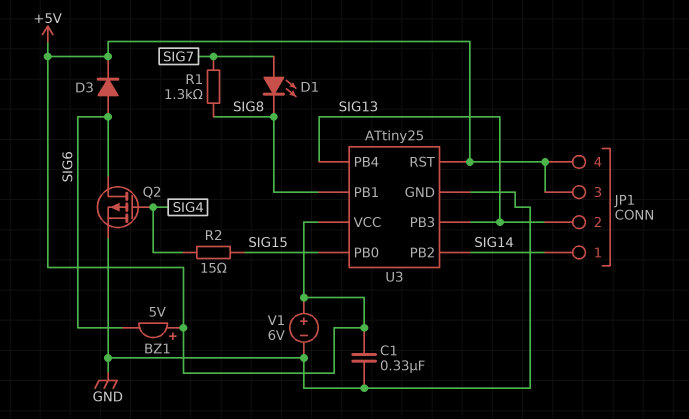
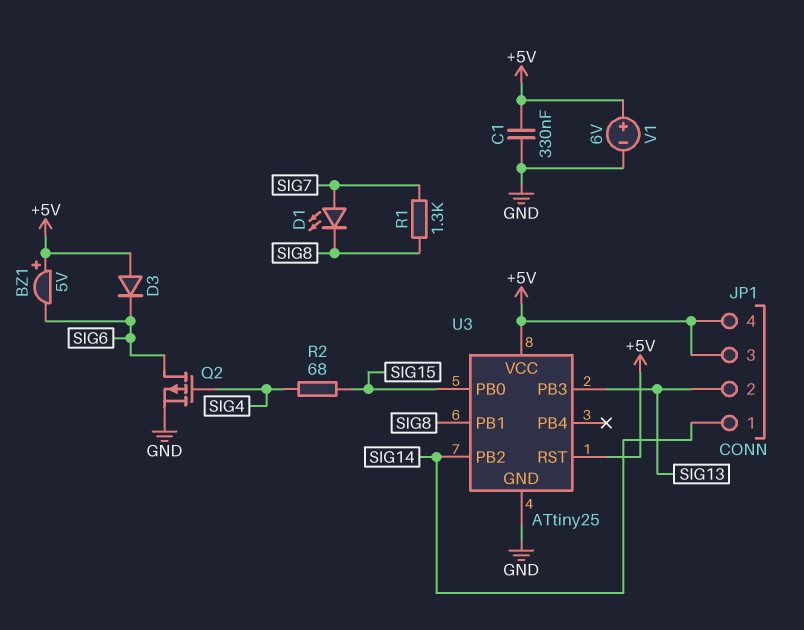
D3: diode (A SIG6, K +5V) -> diode (A +5V, K SIG6)
R2: 15 (SIG4, SIG15) -> 68 (SIG4, SIG15)
U3 pin PB4: SIG13 -> none

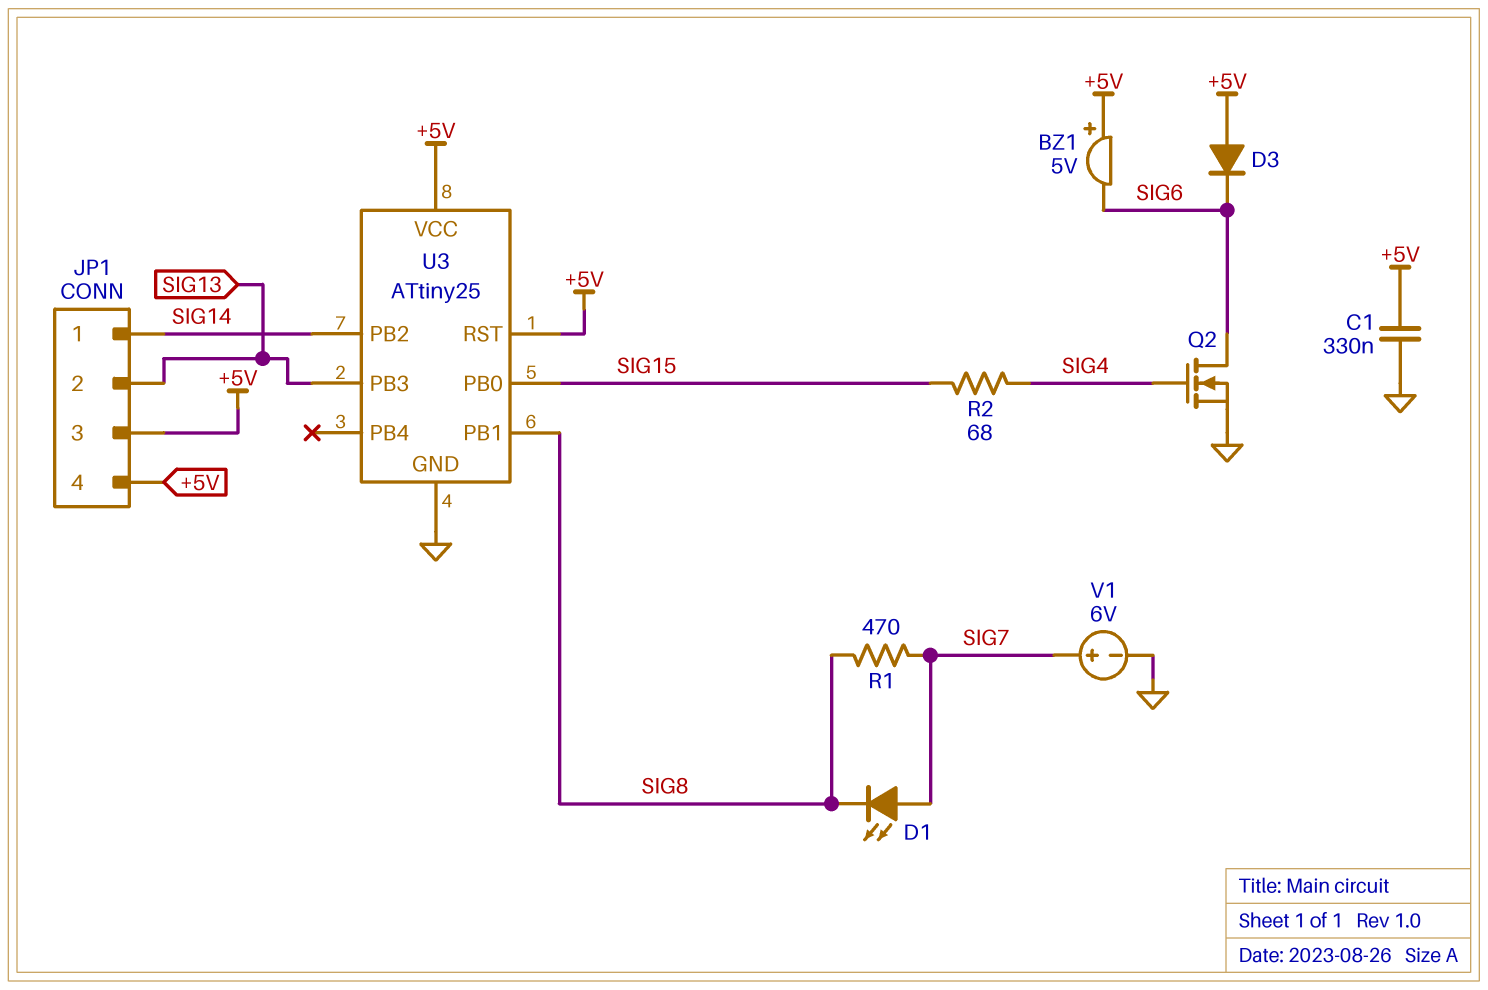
Q2: PMOS (G SIG4, D SIG6, S GND) -> NMOS (G SIG4, D SIG6, S GND)
R1: 1.3k (SIG7, SIG8) -> 470 (SIG7, SIG8)
V1: 6V (plus +5V, minus GND) -> 6V (plus SIG7, minus GND)

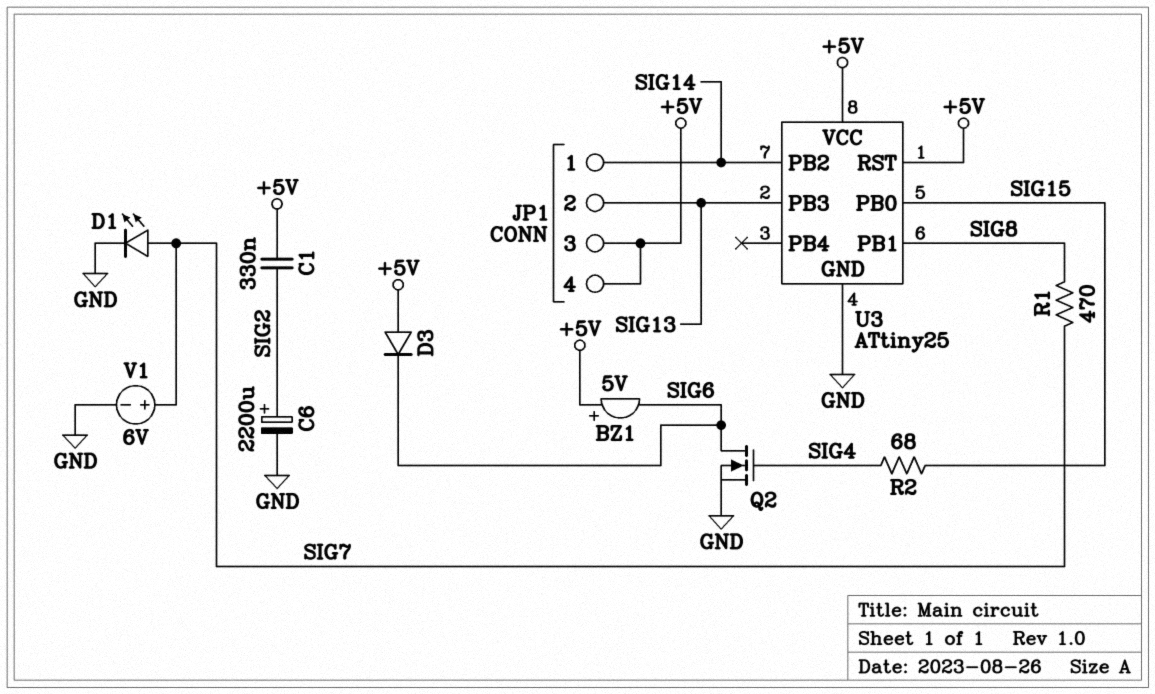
C1: 330nF (+5V, GND) -> 330nF (+5V, SIG2)
C6: none -> 2200uF (plus SIG2, minus GND)
D1: LED (A SIG7, K SIG8) -> LED (A SIG7, K GND)

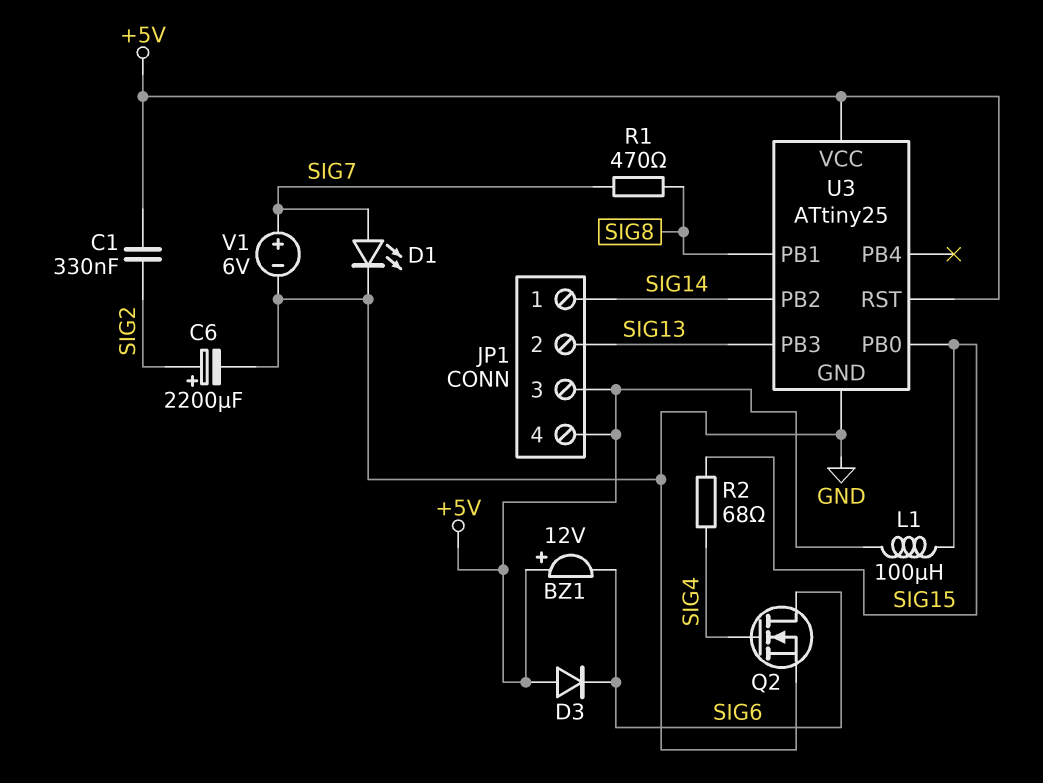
BZ1: buzzer 5V (plus +5V, minus SIG6) -> buzzer 12V (plus +5V, minus SIG6)
L1: none -> 100uH (+5V, SIG15)

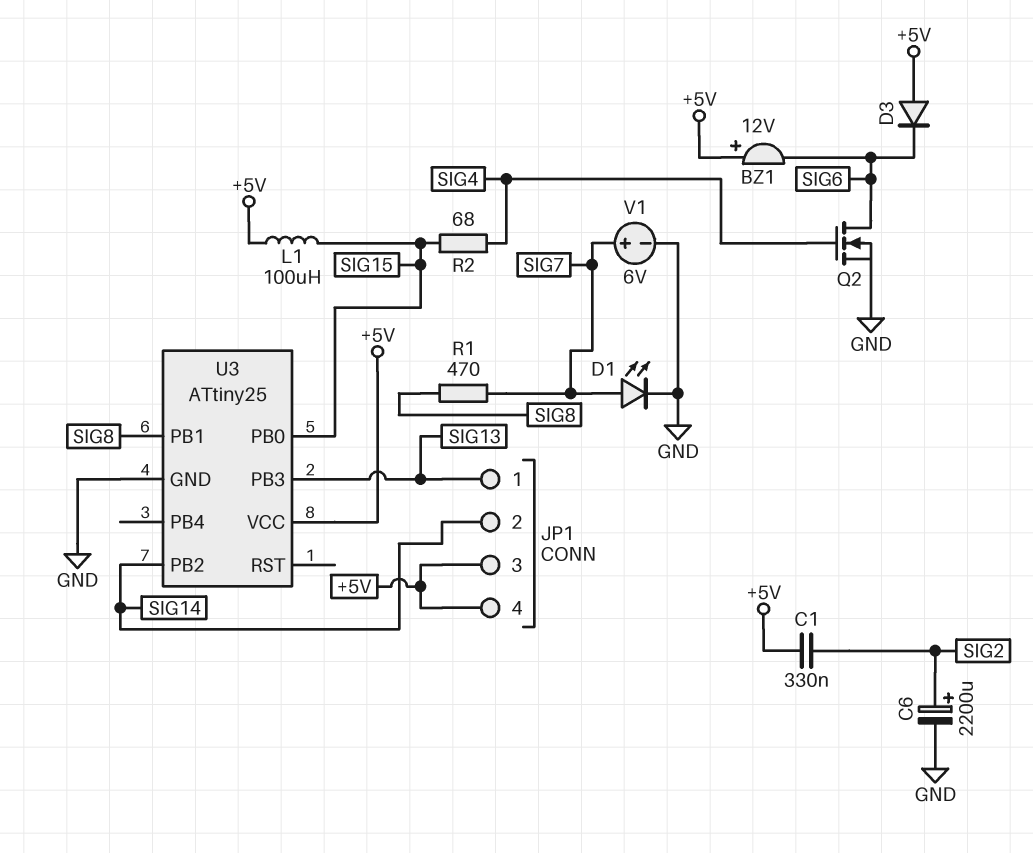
JP1 pin 1: SIG14 -> SIG13
JP1 pin 2: SIG13 -> SIG14
U3 pin RST: +5V -> none

